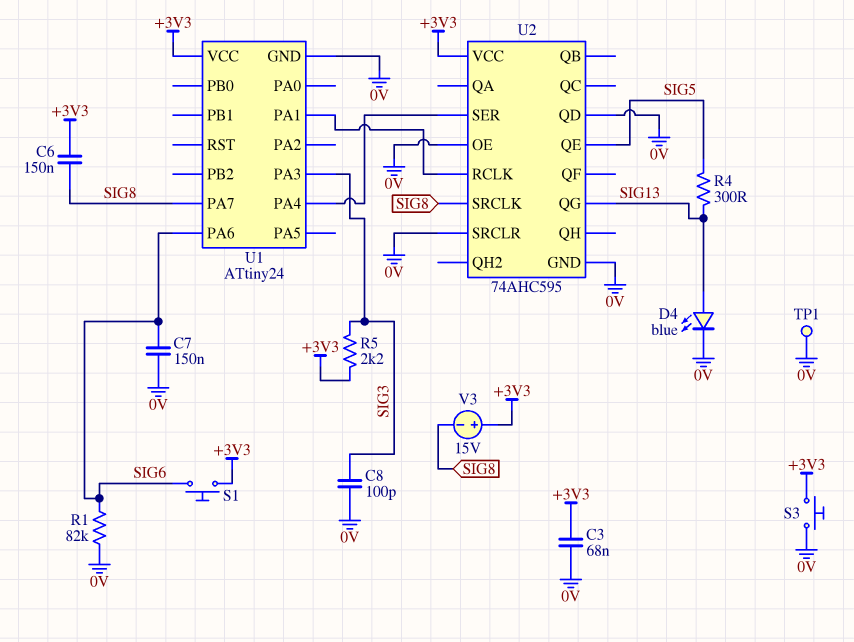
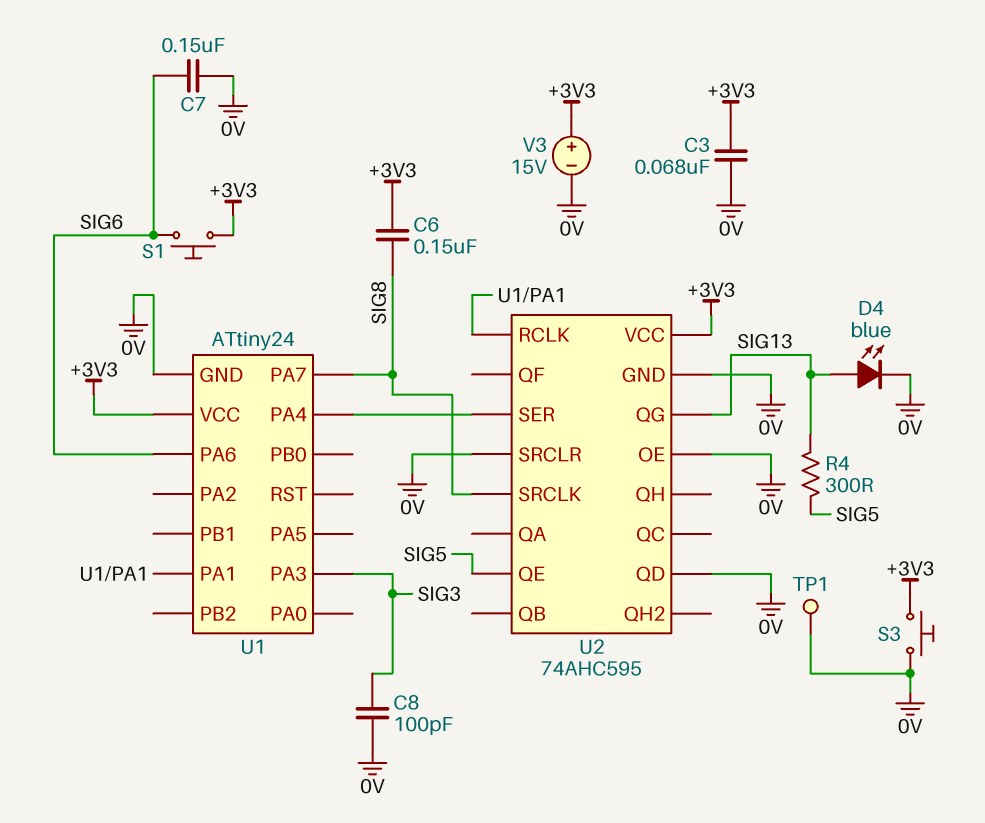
R1: 82k (0V, SIG6) -> none
R5: 2.2k (+3V3, SIG3) -> none
V3: 15V (plus +3V3, minus SIG8) -> 15V (plus +3V3, minus 0V)

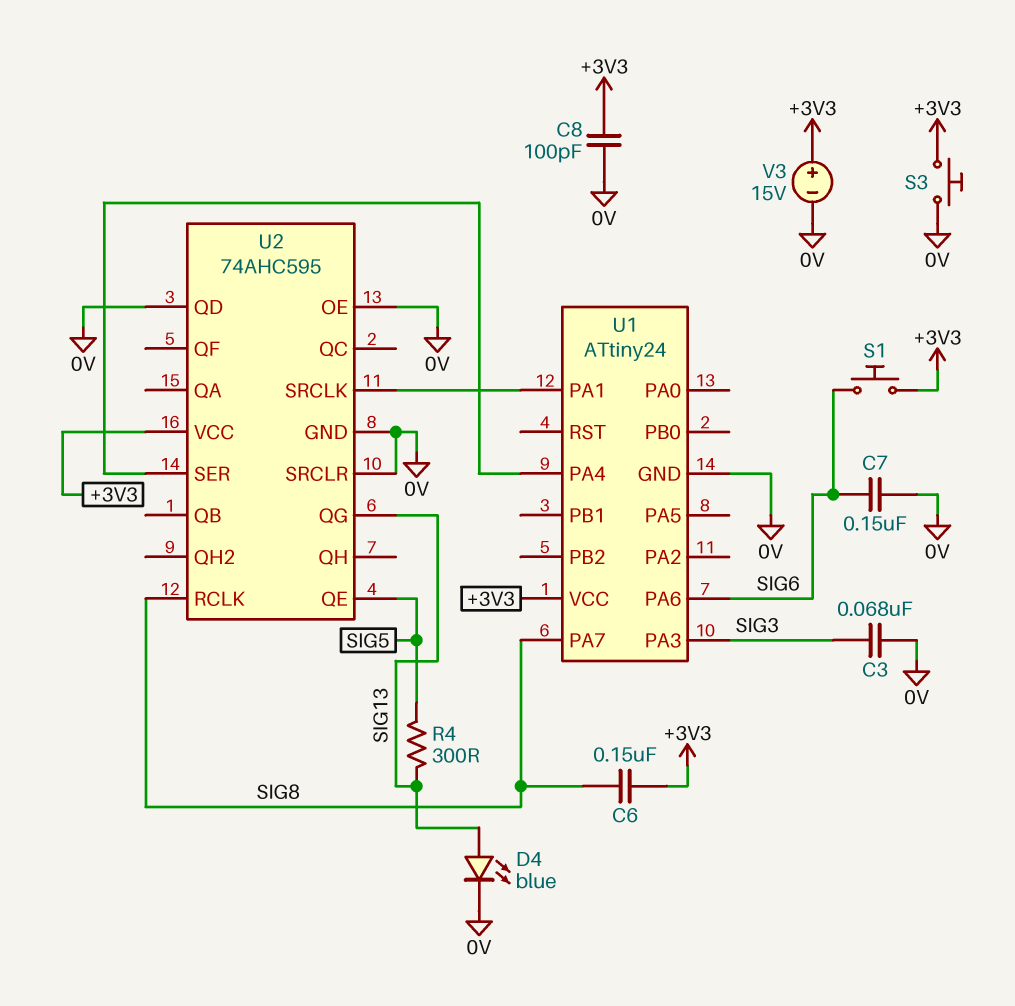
C3: 68nF (+3V3, 0V) -> 68nF (0V, SIG3)
C8: 100pF (0V, SIG3) -> 100pF (+3V3, 0V)
TP1: test point (0V) -> none
U2 pin RCLK: U1/PA1 -> SIG8
U2 pin SRCLK: SIG8 -> U1/PA1

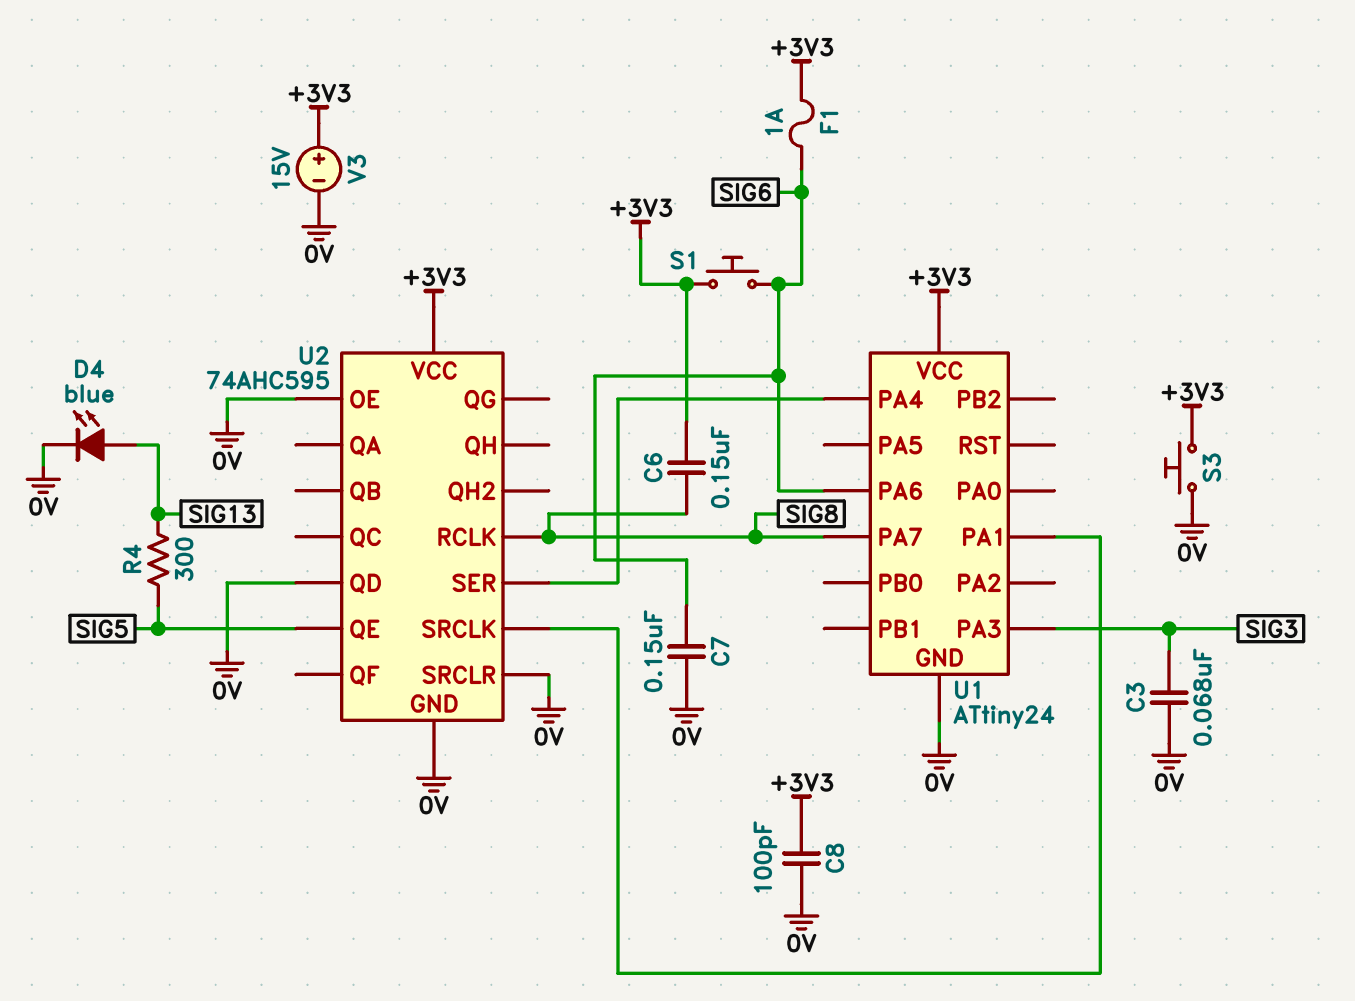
F1: none -> 1A (+3V3, SIG6)
U2 pin QG: SIG13 -> none

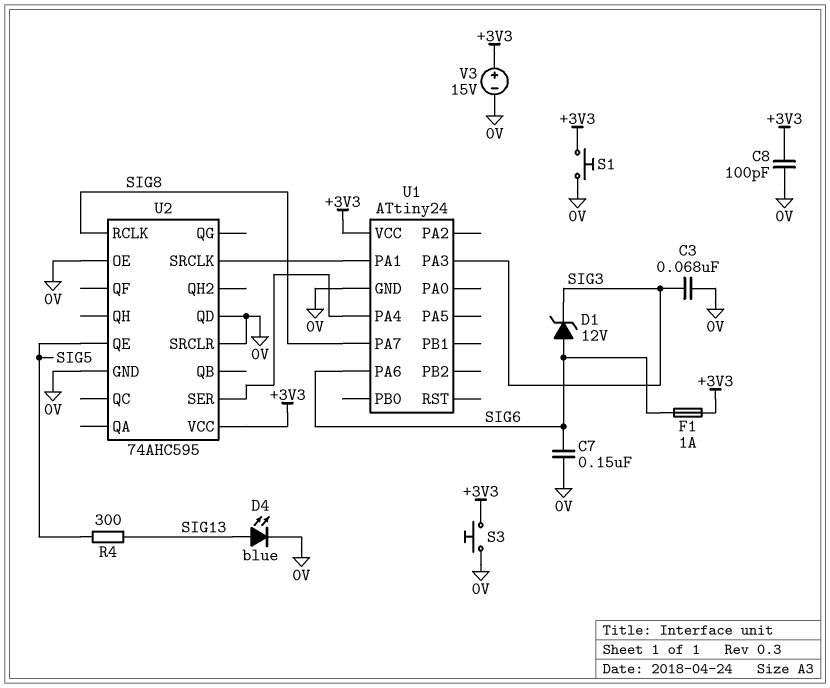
C6: 150nF (+3V3, SIG8) -> none
D1: none -> zener 12V (A SIG6, K SIG3)
S1: button (+3V3, SIG6) -> button (+3V3, 0V)

